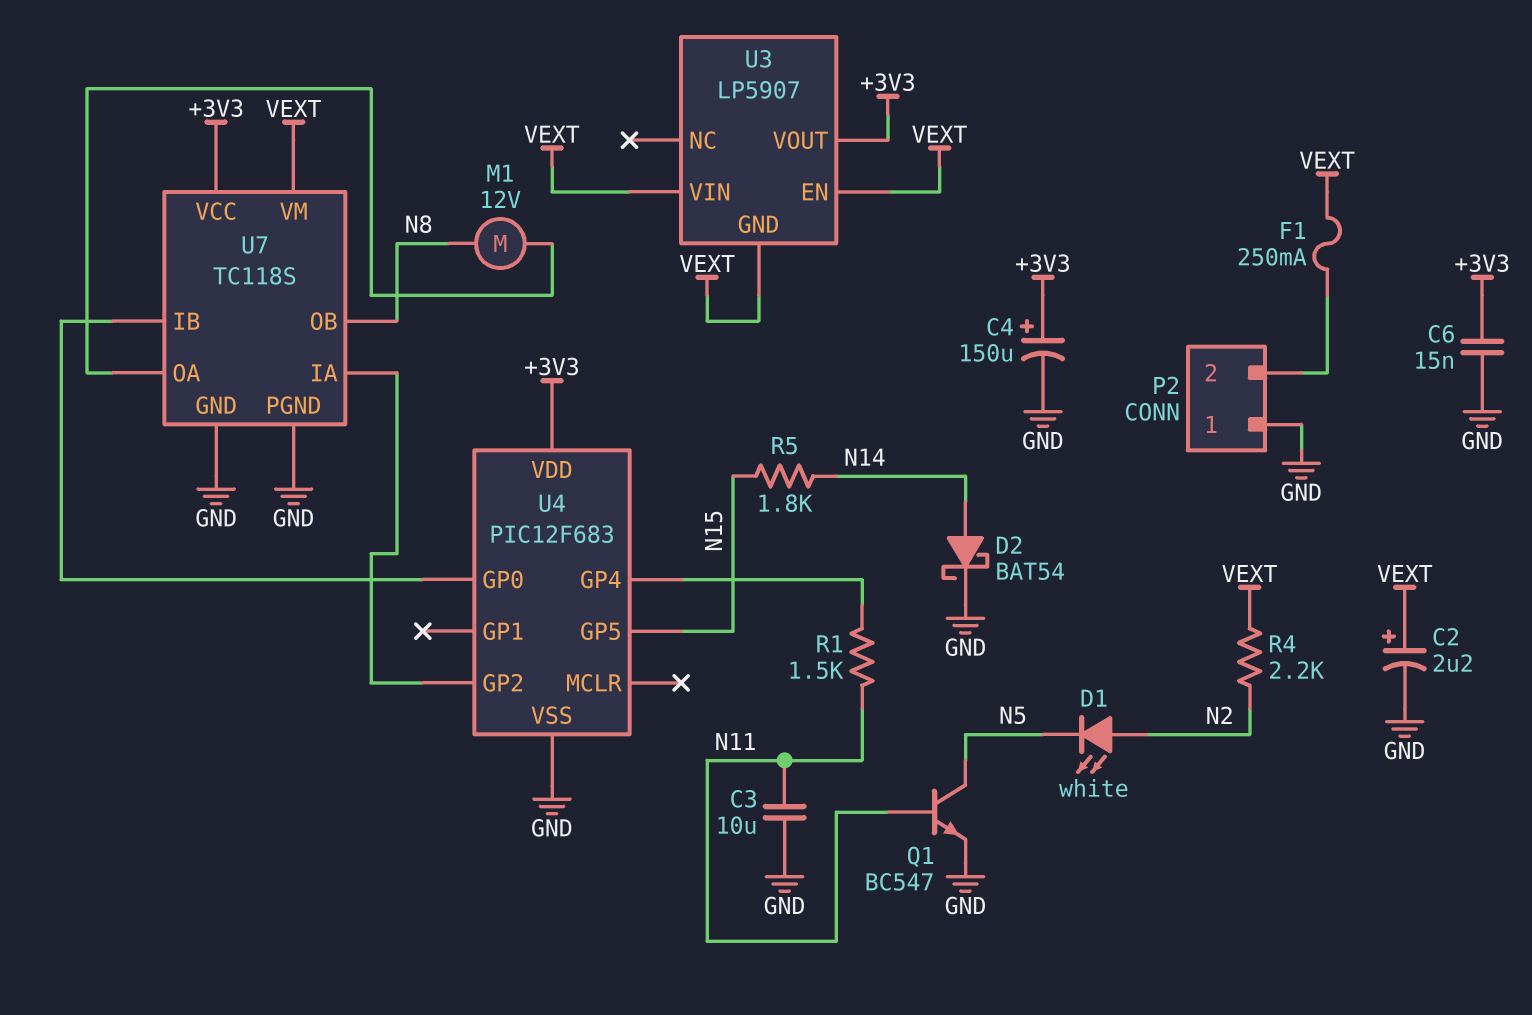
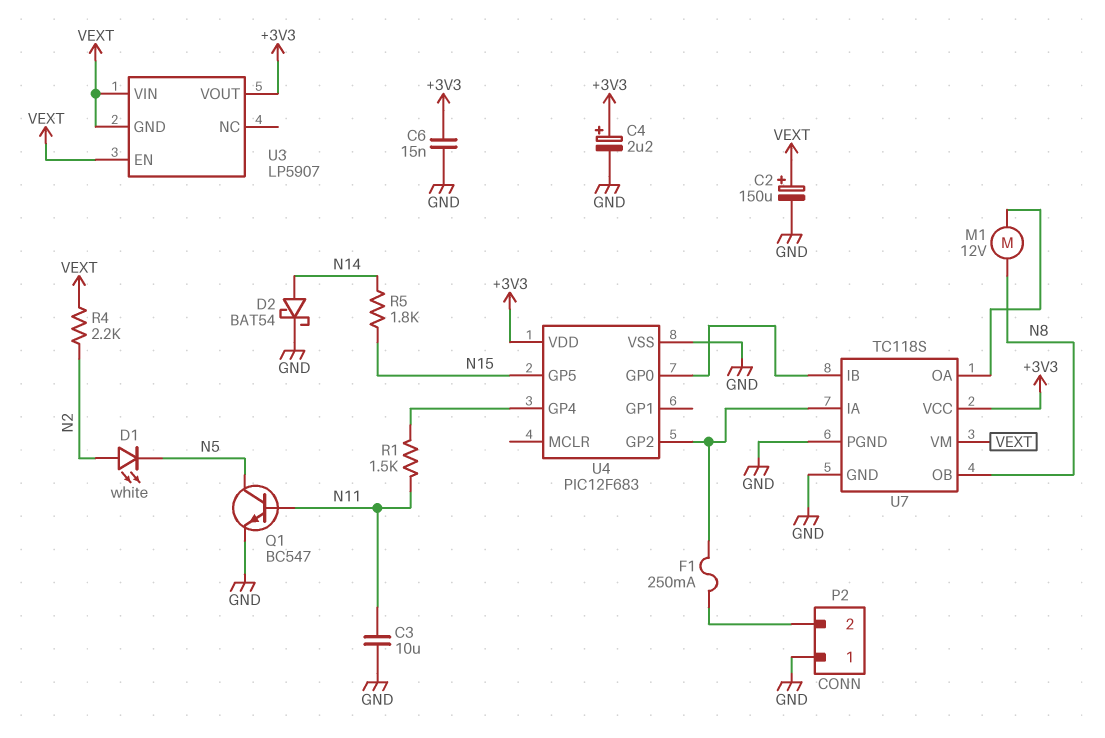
C2: 2.2uF (plus VEXT, minus GND) -> 150uF (plus VEXT, minus GND)
C4: 150uF (plus +3V3, minus GND) -> 2.2uF (plus +3V3, minus GND)
F1: 250mA (P2/2, VEXT) -> 250mA (P2/2, U4/GP2)

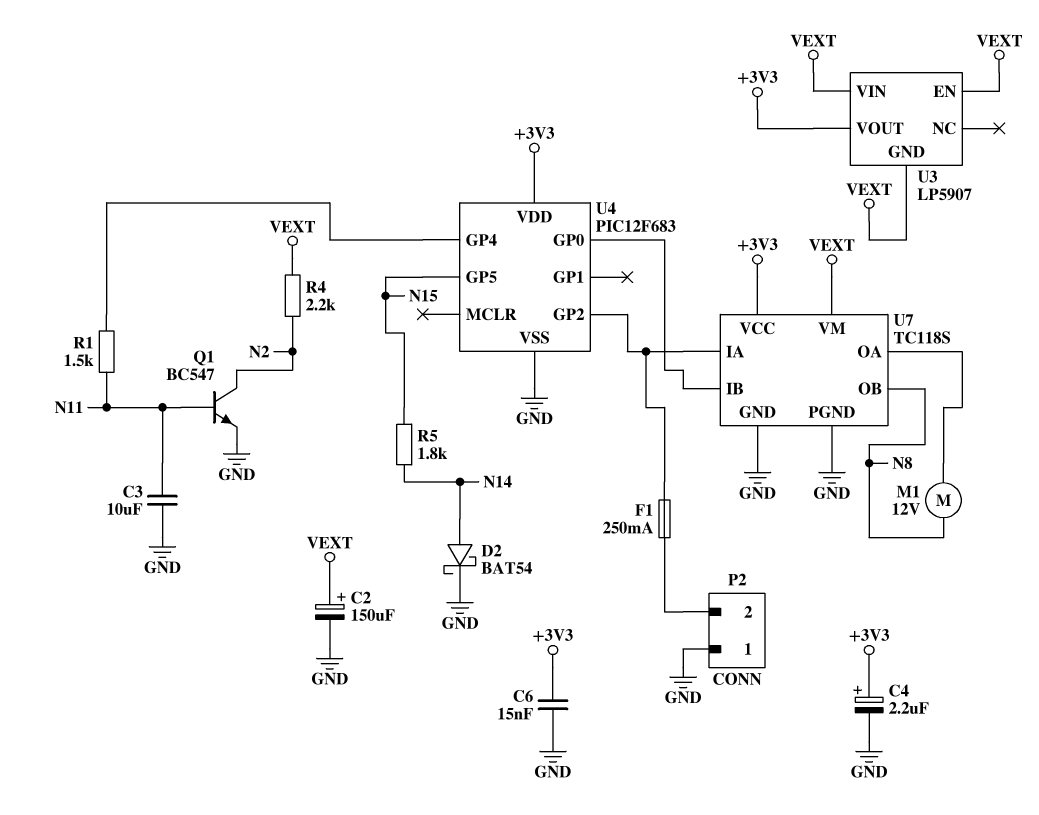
D1: LED white (A N2, K N5) -> none
Q1: NPN BC547 (B N11, C N5, E GND) -> NPN BC547 (B N11, C N2, E GND)

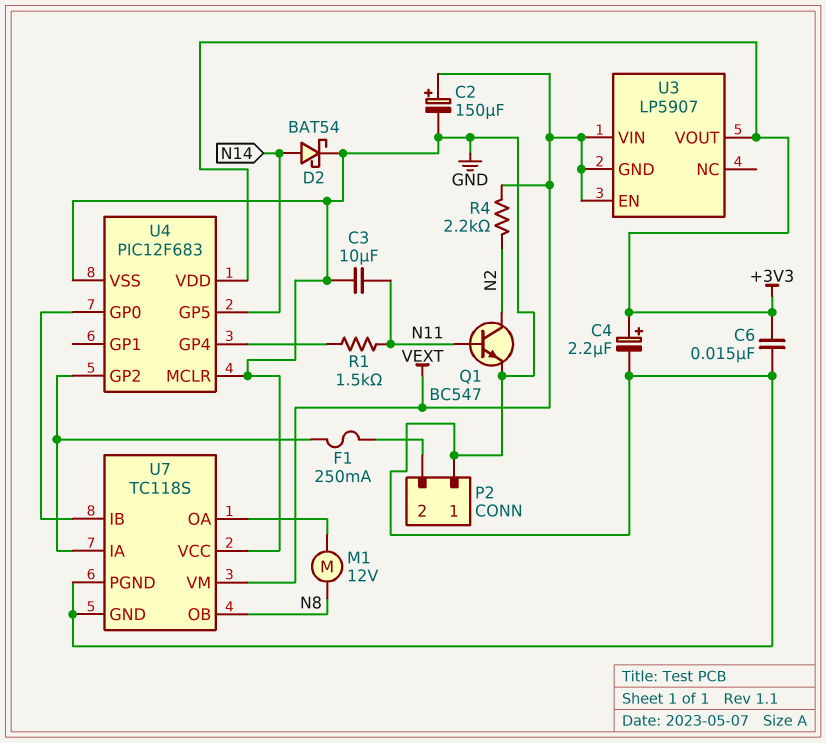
R5: 1.8k (N14, N15) -> none
U4 pin GP5: N15 -> N14
U4 pin MCLR: none -> GND
U7 pin VCC: +3V3 -> GND

